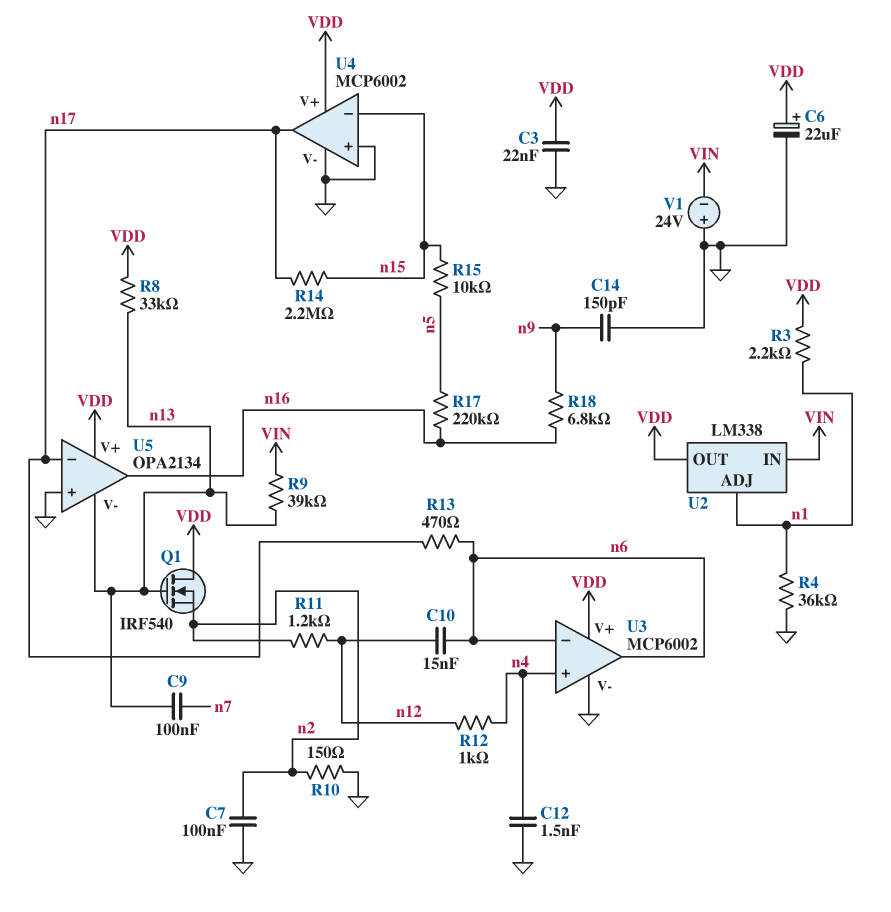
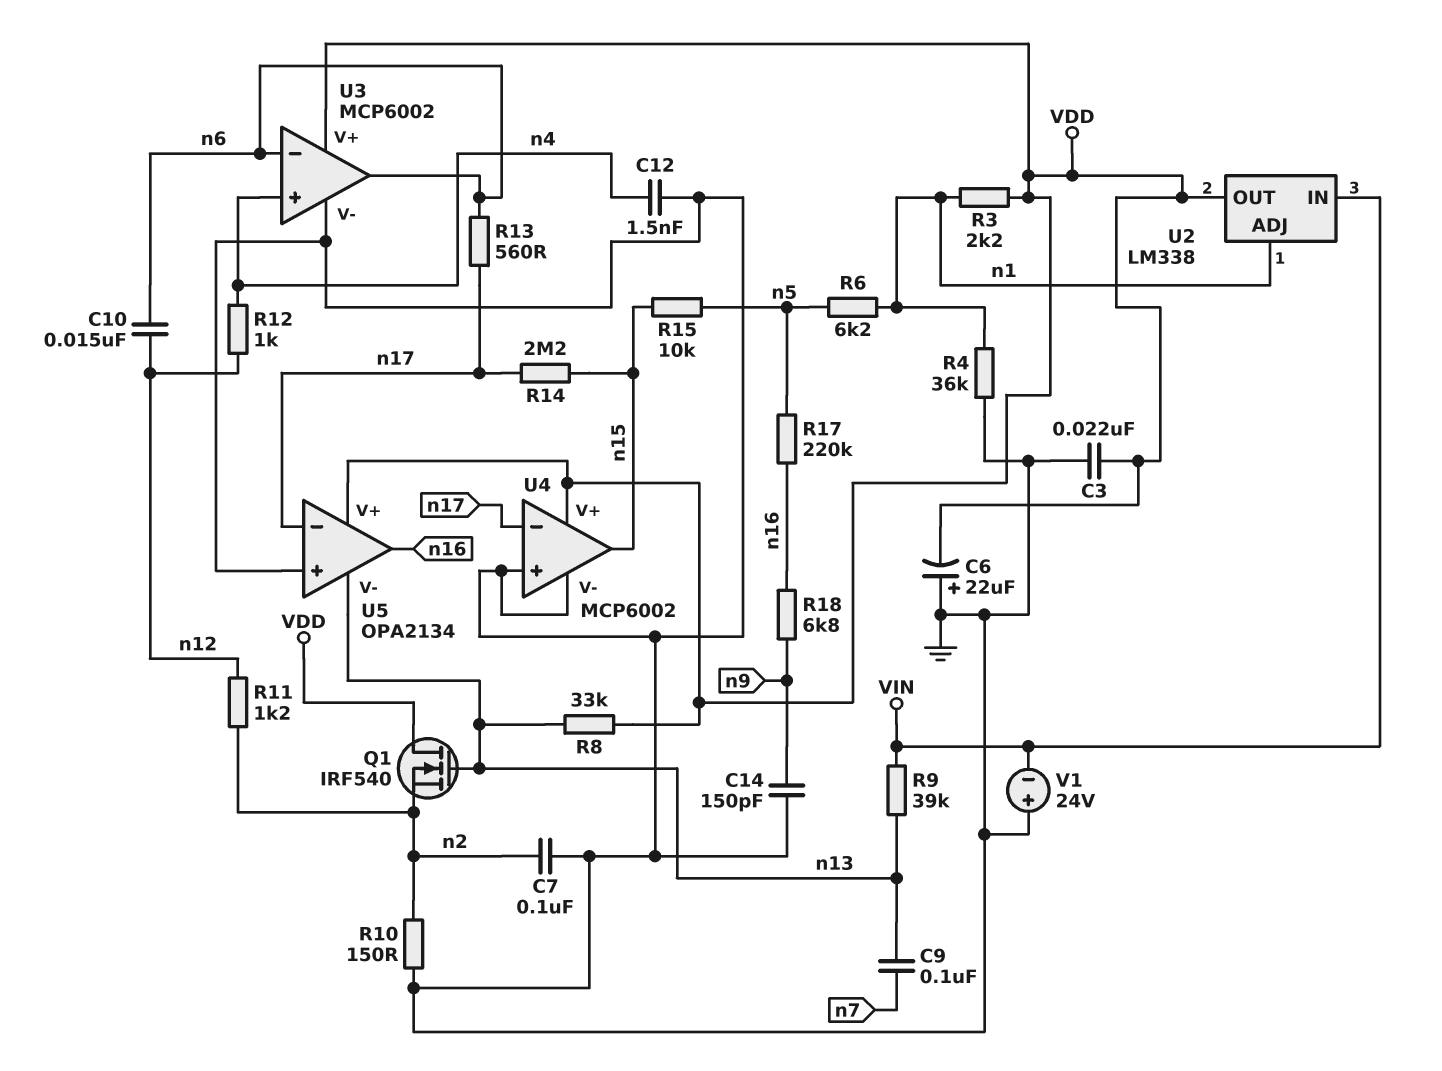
C6: 22uF (plus VDD, minus GND) -> 22uF (plus GND, minus VDD)
R6: none -> 6.2k (n1, n5)
R13: 470 (n6, n17) -> 560 (n6, n17)
U4 pin in-: n15 -> n17
U4 pin out: n17 -> n15

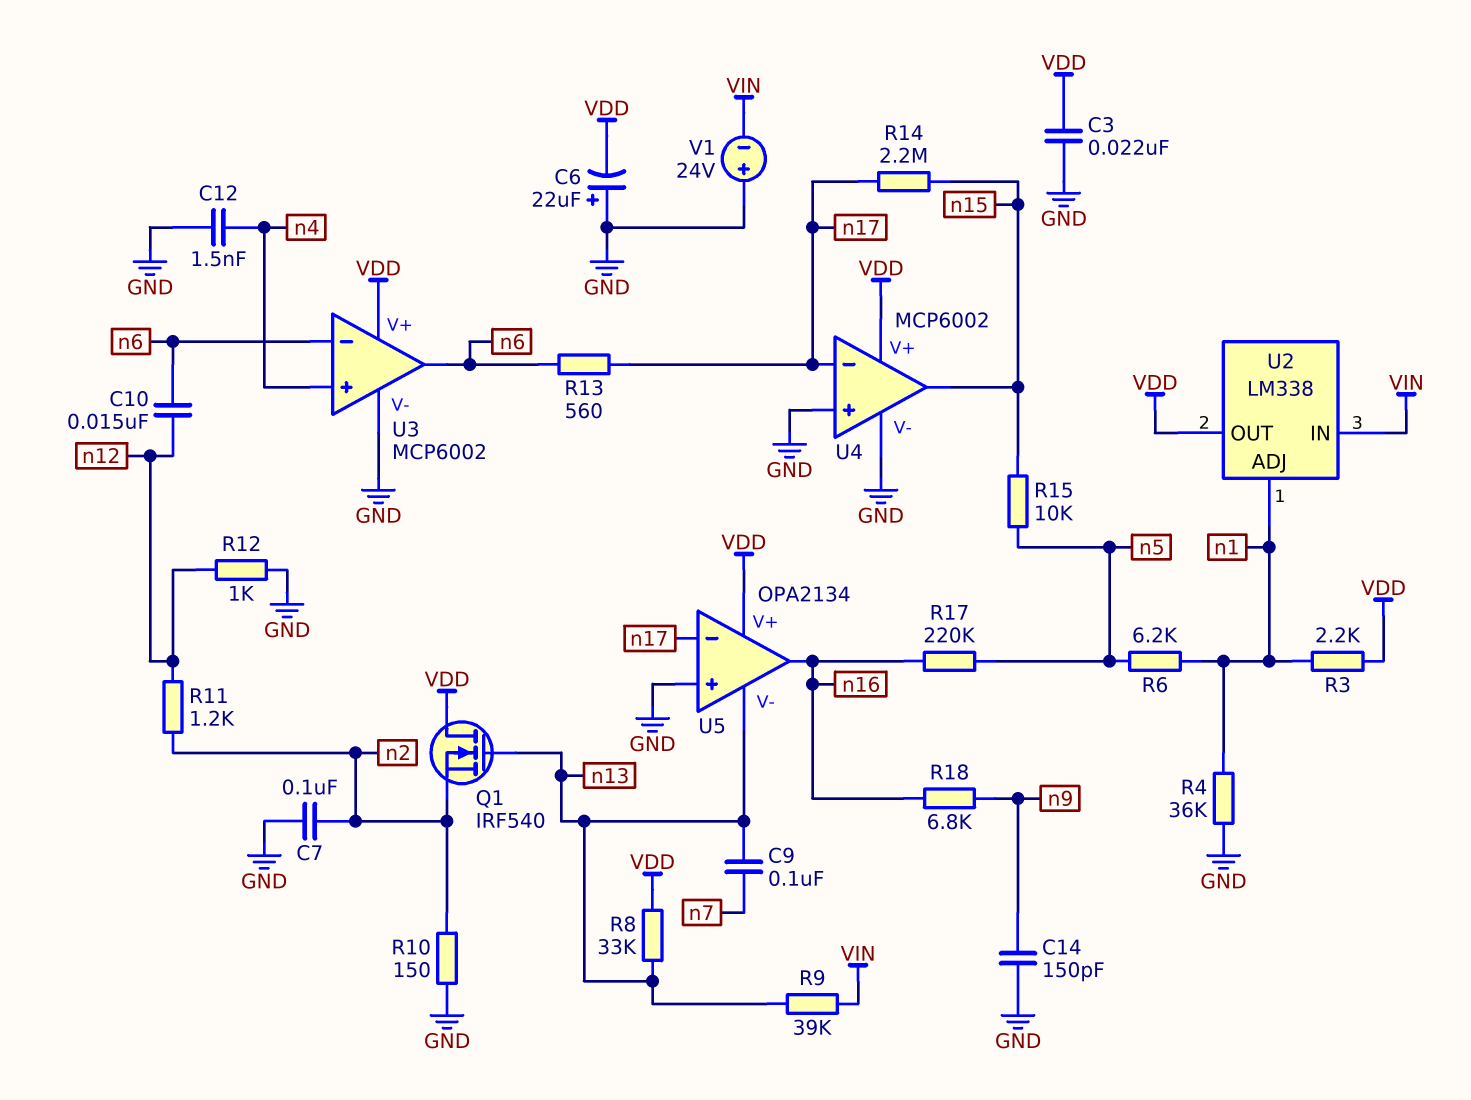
R12: 1k (n4, n12) -> 1k (GND, n12)

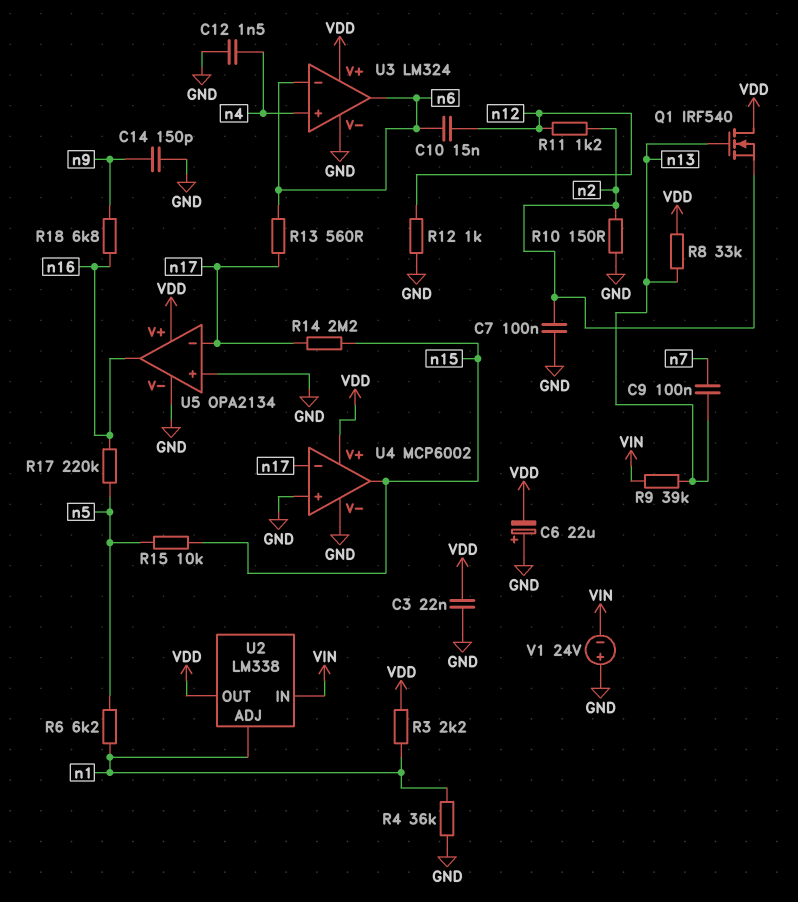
U3: MCP6002 -> LM324
U5 pin V-: n13 -> GND

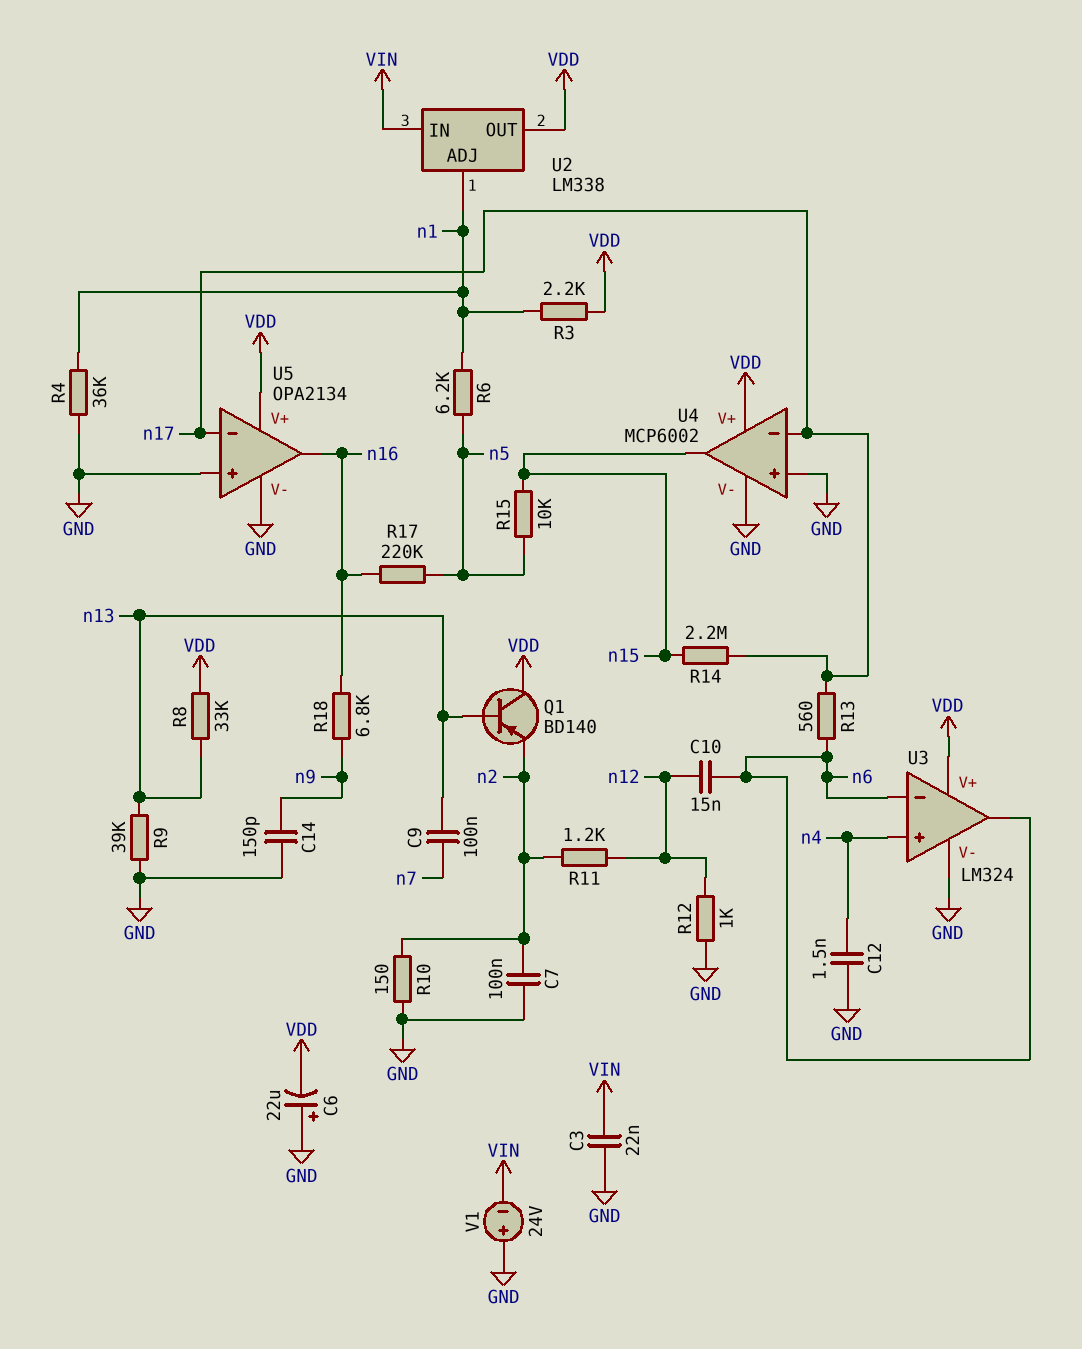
C3: 22nF (GND, VDD) -> 22nF (GND, VIN)
Q1: NMOS IRF540 (G n13, D VDD, S n2) -> PNP BD140 (B n13, C VDD, E n2)
R9: 39k (VIN, n13) -> 39k (GND, n13)

